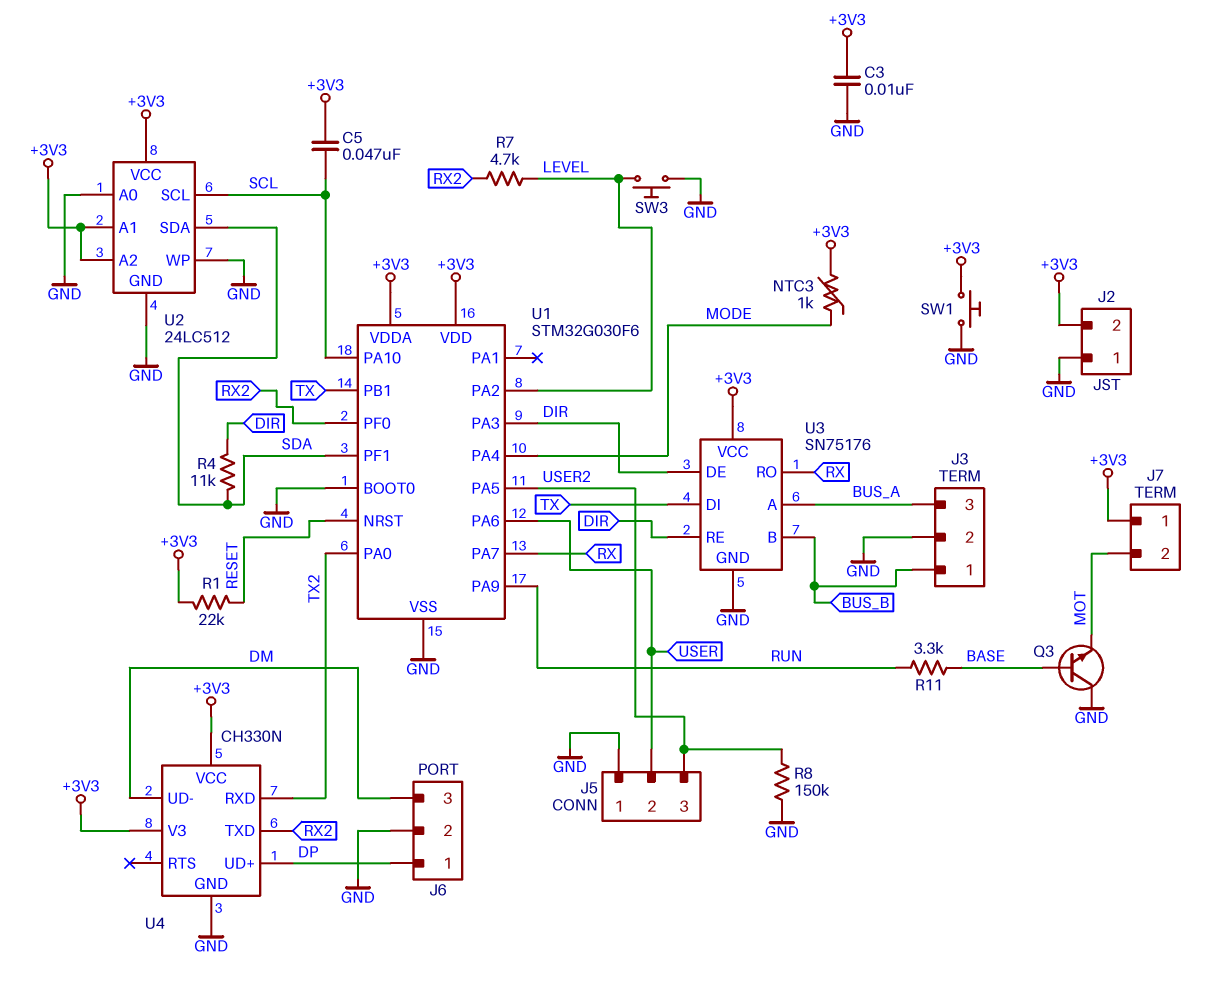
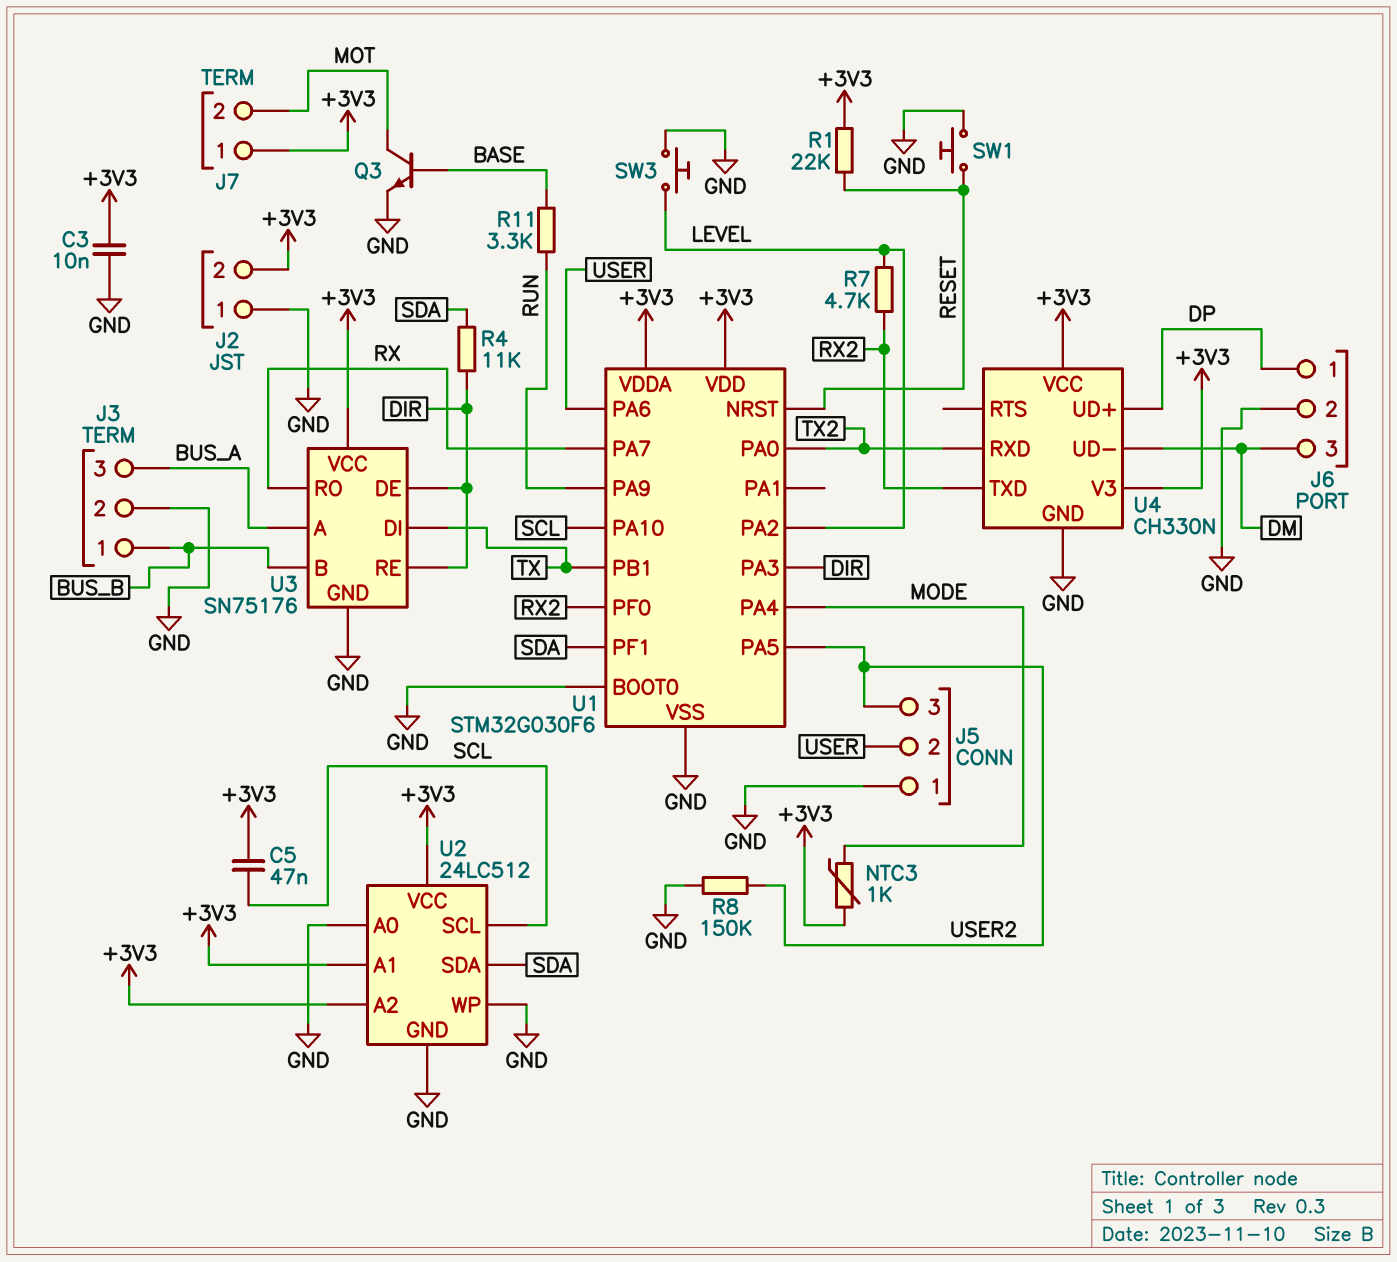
Q3: NPN (B BASE, C GND, E MOT) -> NPN (B BASE, C MOT, E GND)
SW1: button (+3V3, GND) -> button (GND, RESET)

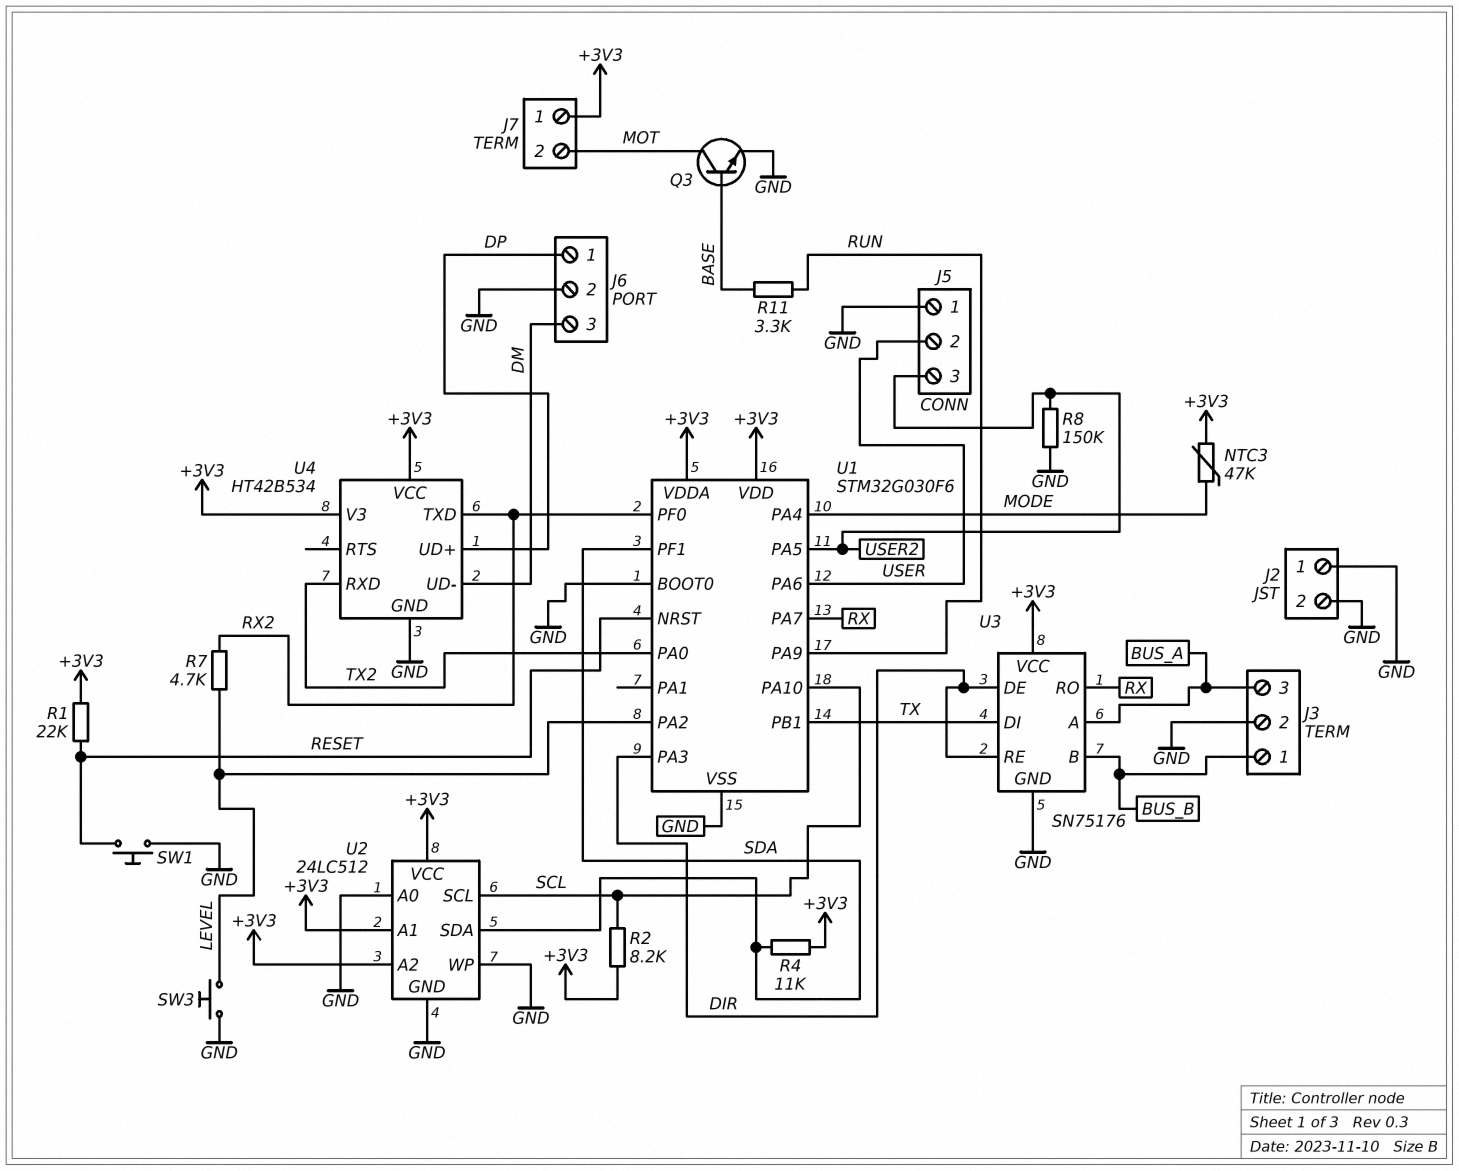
C3: 10nF (+3V3, GND) -> none
C5: 47nF (+3V3, SCL) -> none
J2 pin 2: +3V3 -> GND
NTC3: 1k (+3V3, MODE) -> 47k (+3V3, MODE)
R2: none -> 8.2k (+3V3, SCL)
R4: 11k (DIR, SDA) -> 11k (+3V3, SDA)
U4: CH330N -> HT42B534

